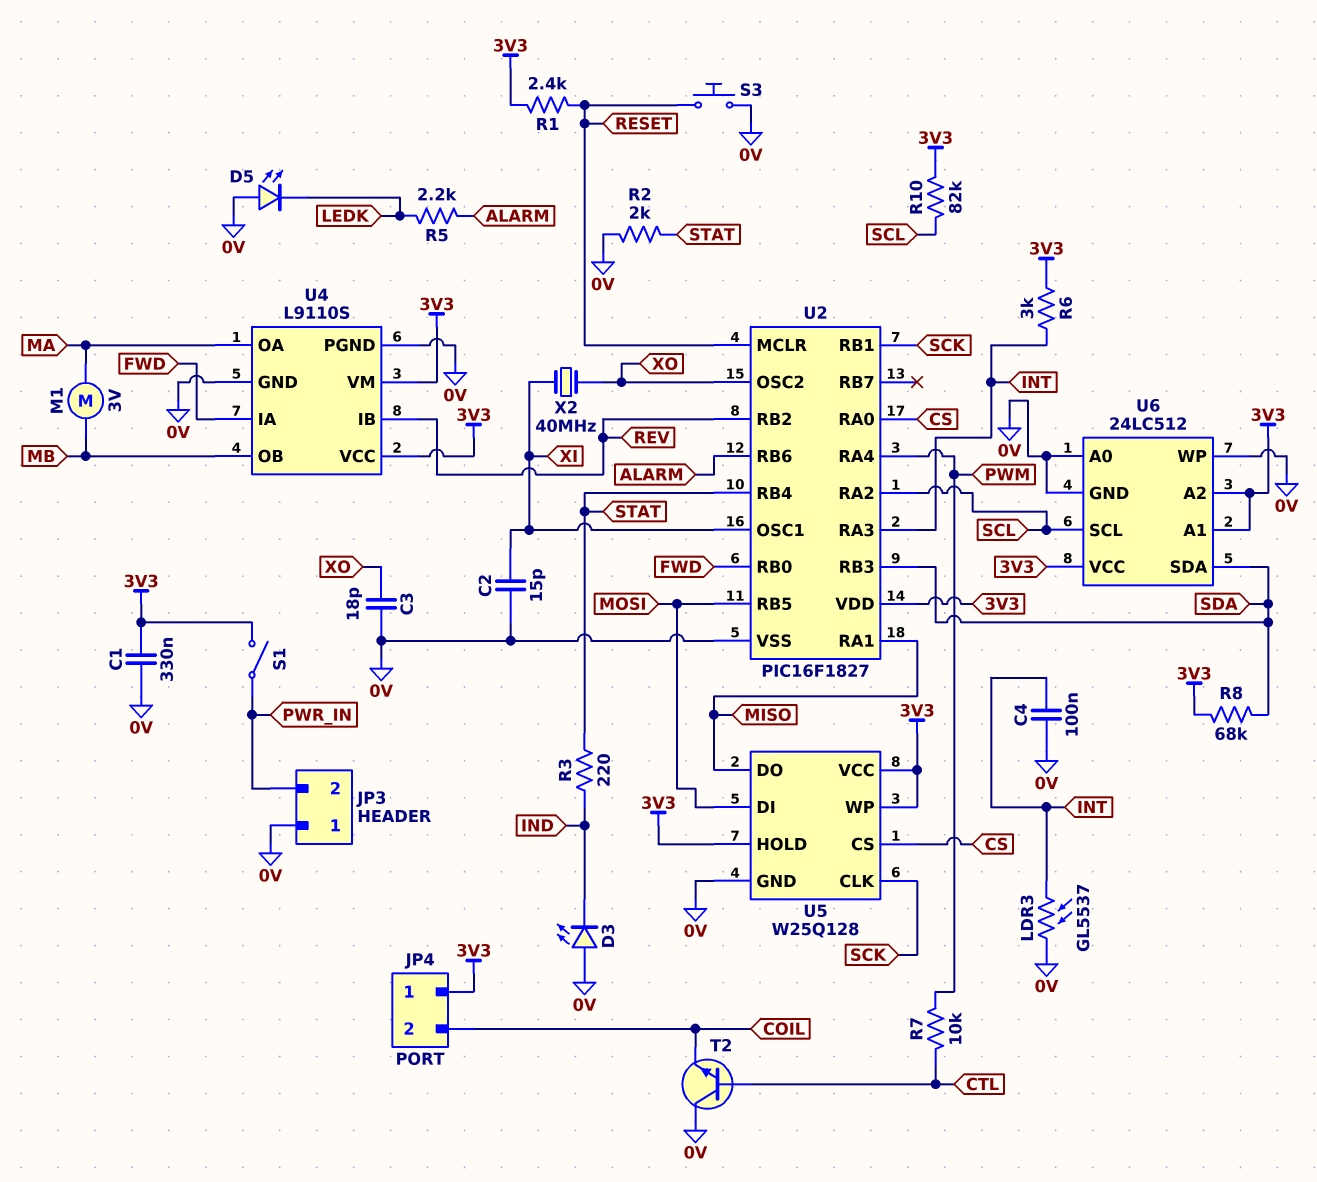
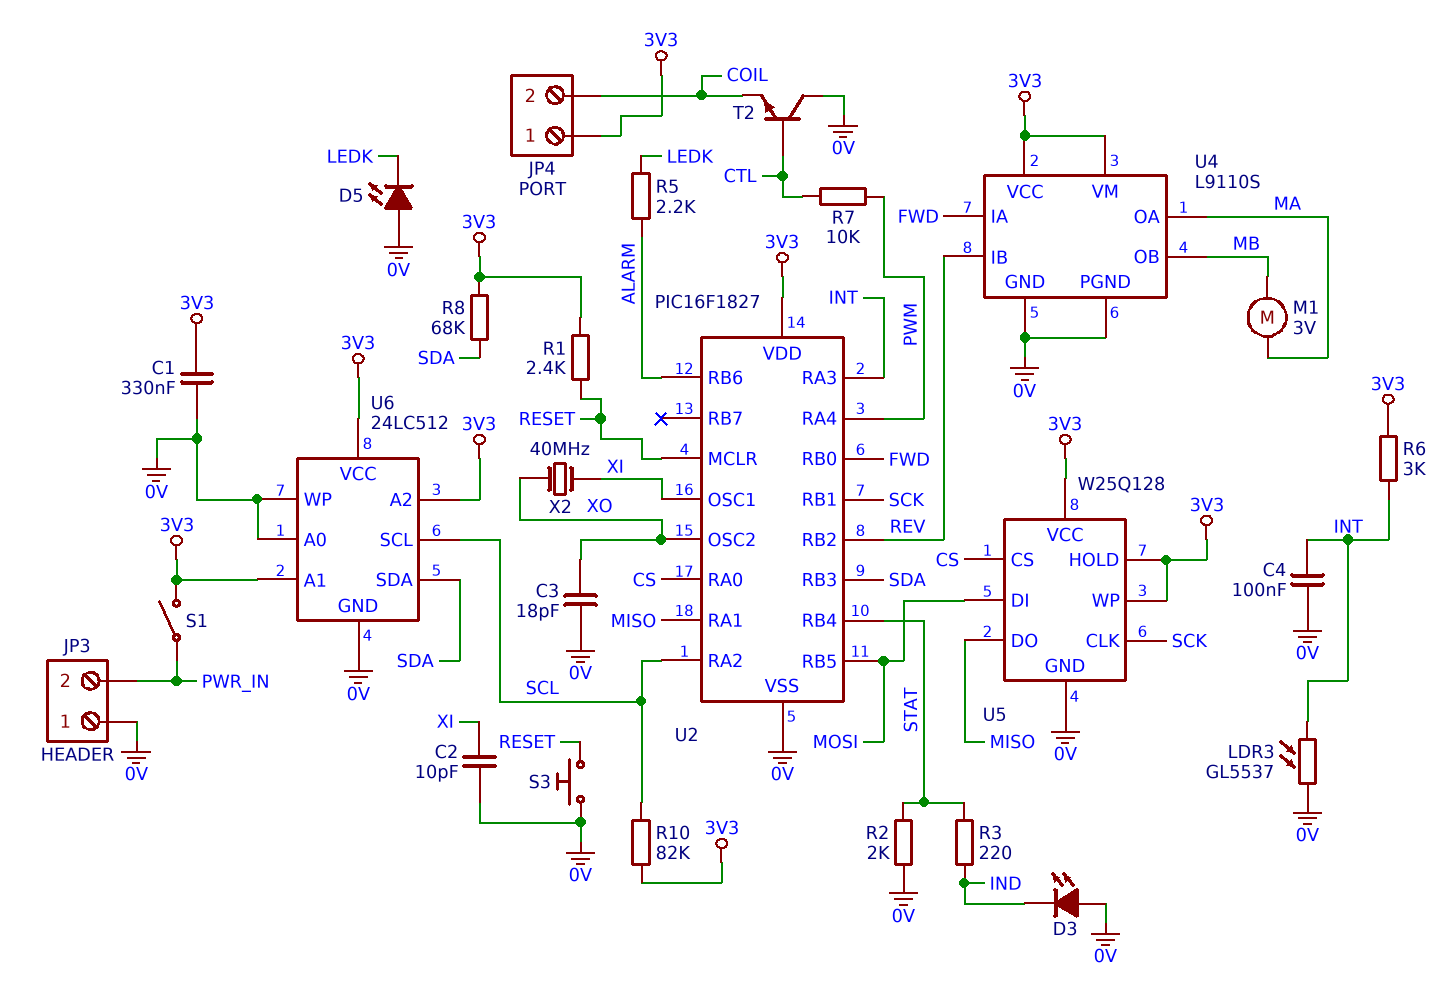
C2: 15pF (0V, XI) -> 10pF (0V, XI)

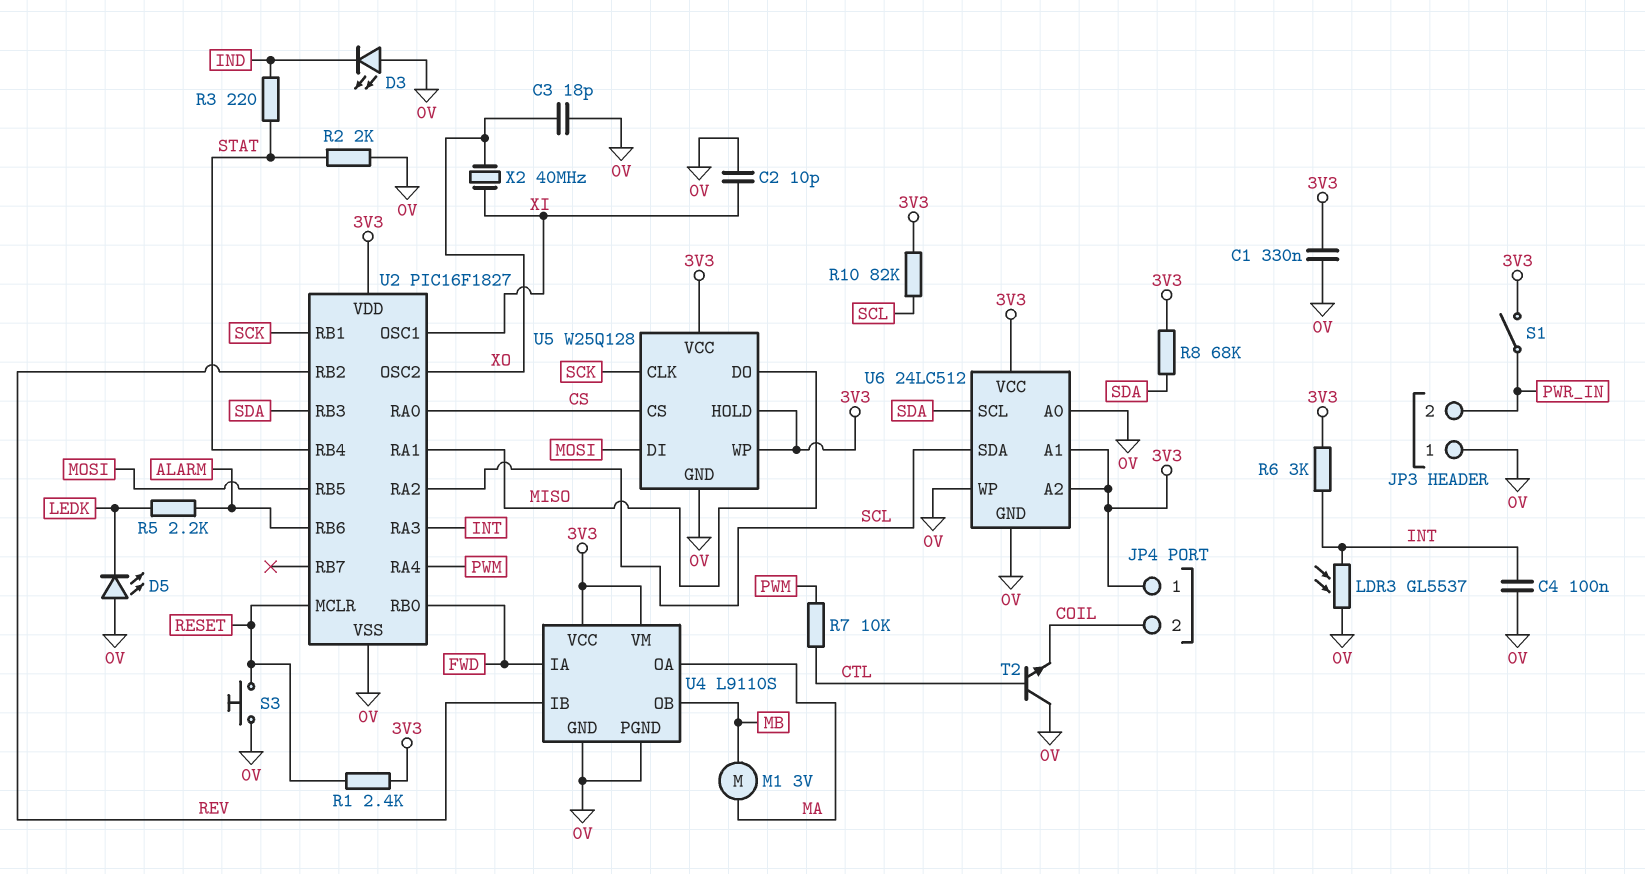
U6 pin SCL: SCL -> SDA
U6 pin SDA: SDA -> SCL

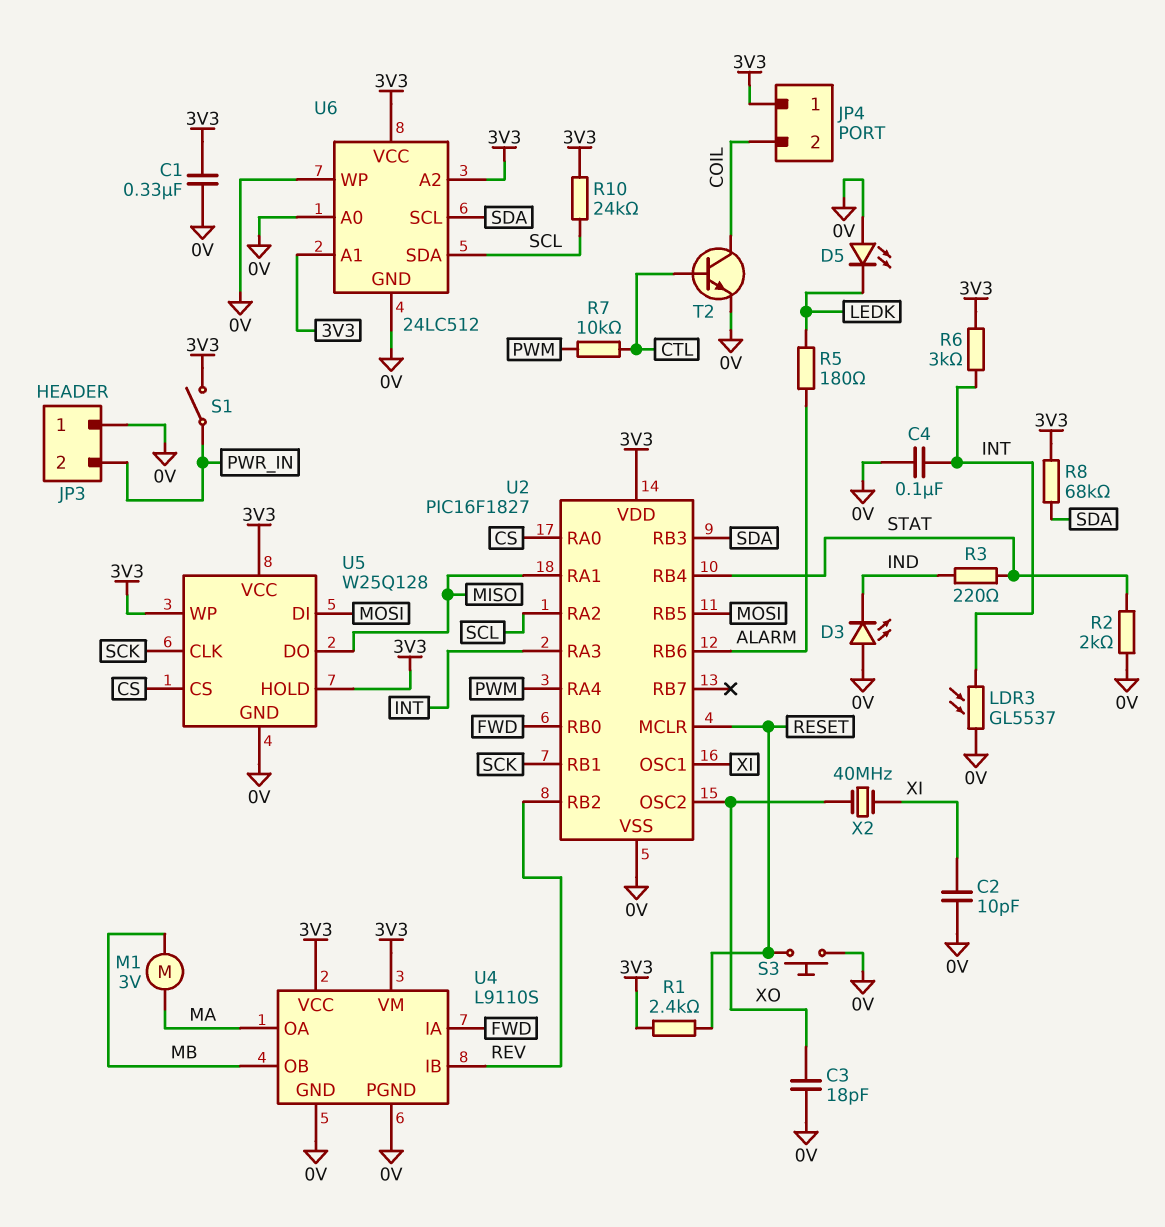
R5: 2.2k (ALARM, LEDK) -> 180 (ALARM, LEDK)
R10: 82k (3V3, SCL) -> 24k (3V3, SCL)
T2: NPN (B CTL, C 0V, E COIL) -> NPN (B CTL, C COIL, E 0V)

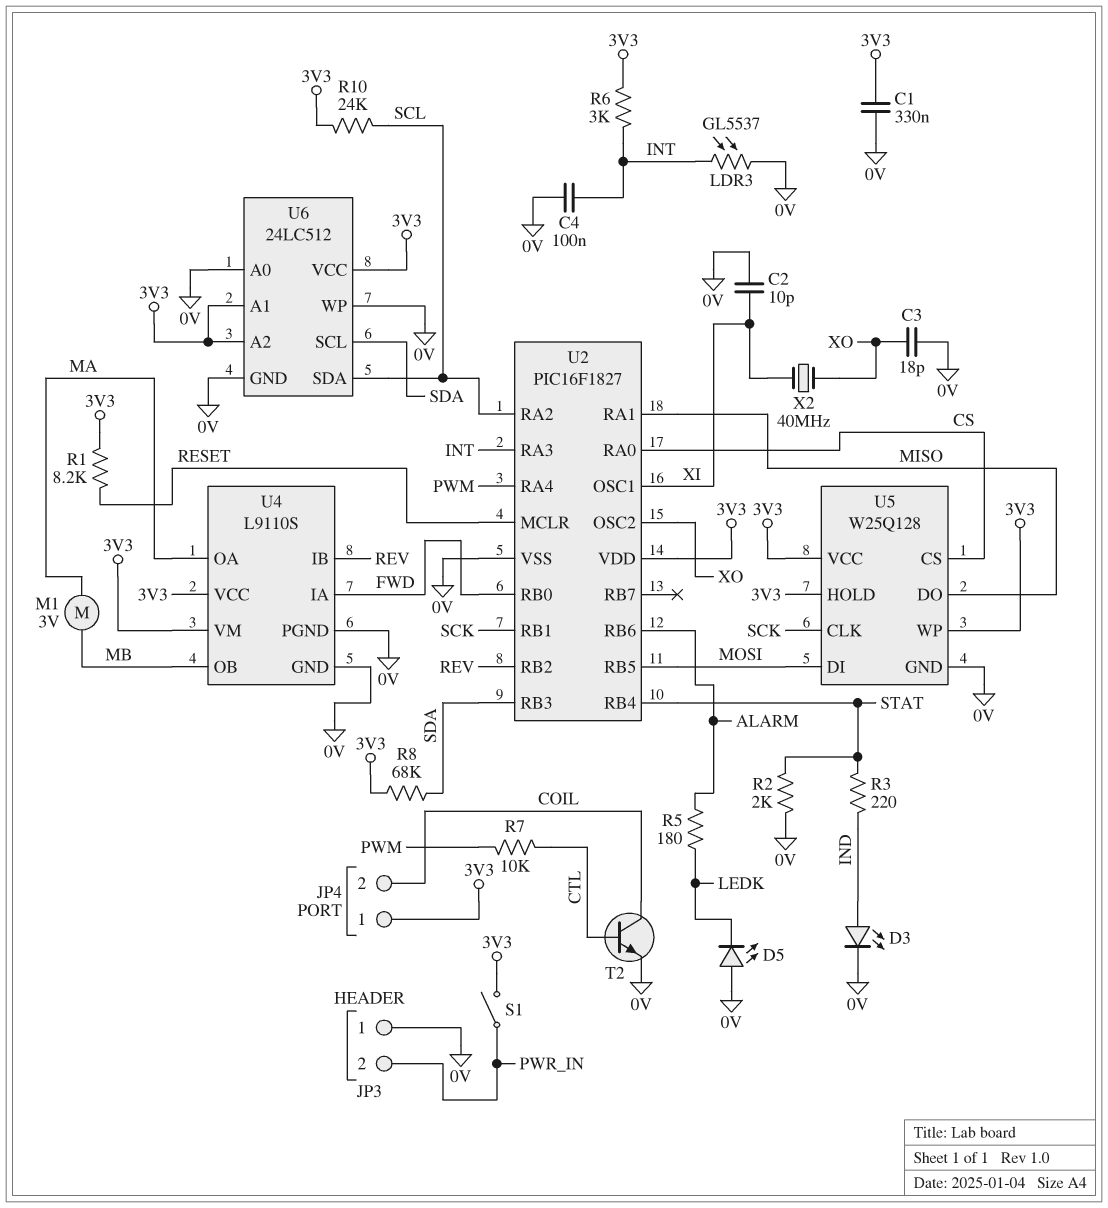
D3: LED (A 0V, K IND) -> LED (A IND, K 0V)
R1: 2.4k (3V3, RESET) -> 8.2k (3V3, RESET)
S3: button (0V, RESET) -> none

